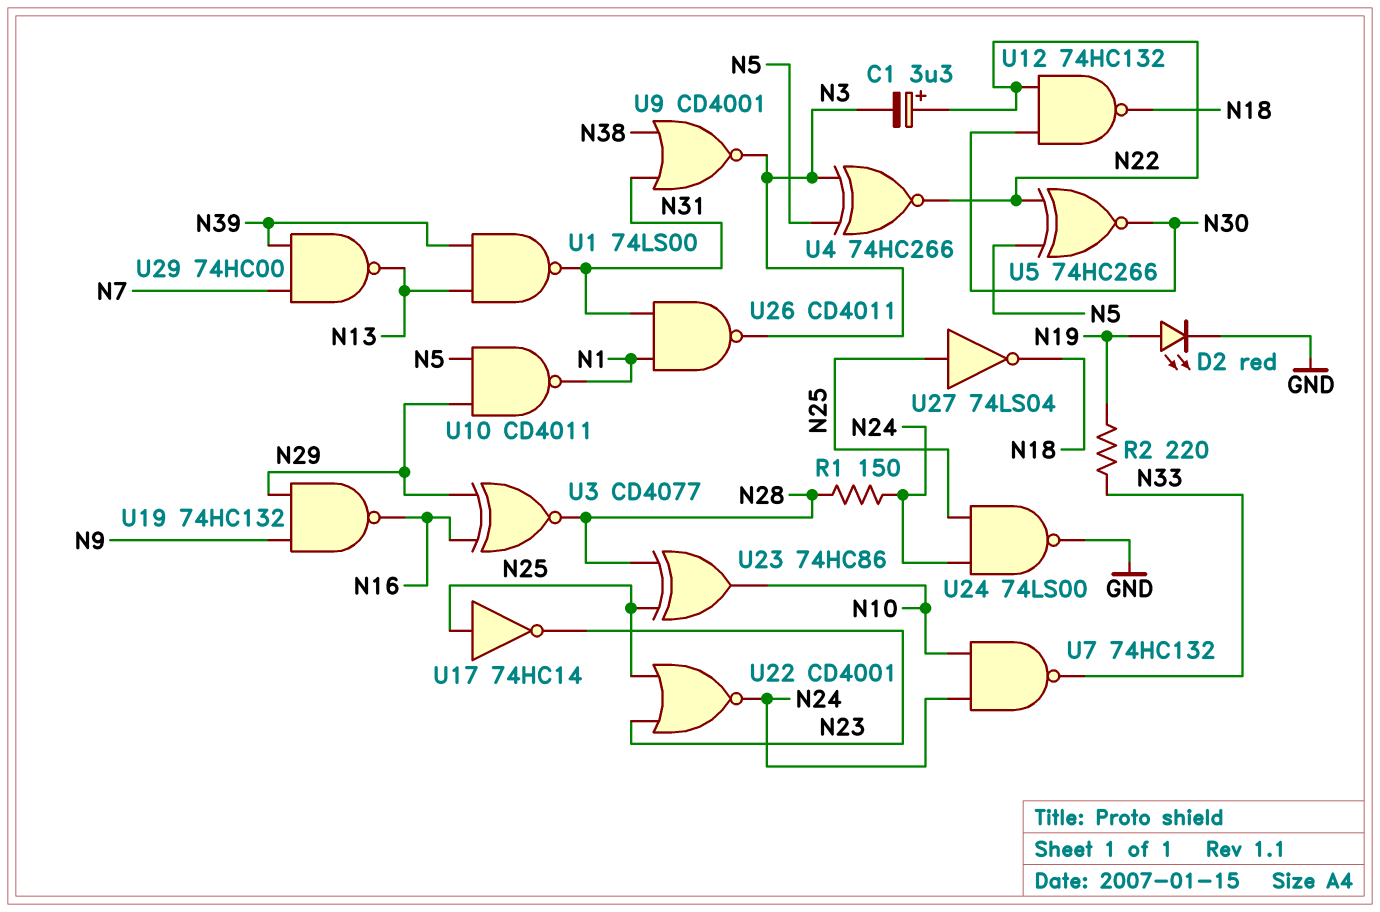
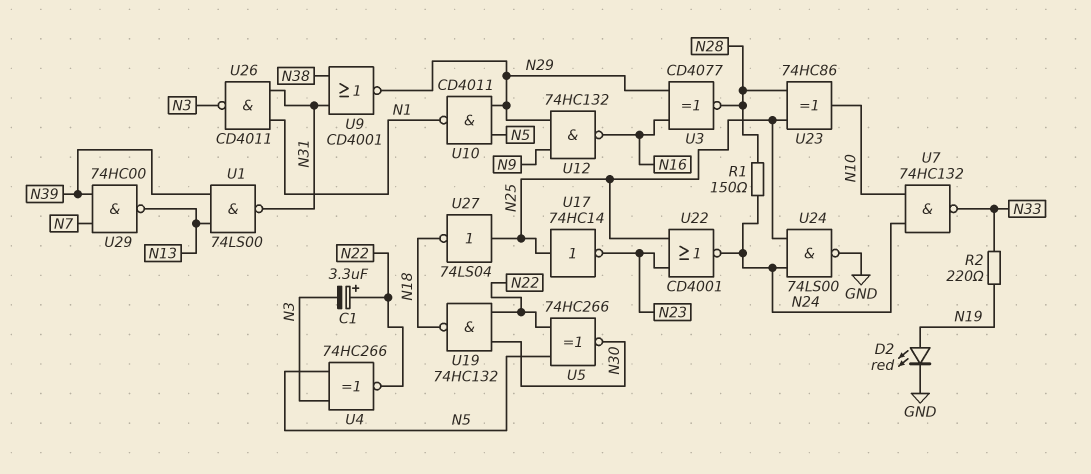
U9: NOR CD4001 (in N31, in N38, out N3) -> NOR CD4001 (in N31, in N38, out N29)
U12: NAND 74HC132 (in N22, in N30, out N18) -> NAND 74HC132 (in N9, in N29, out N16)
U19: NAND 74HC132 (in N9, in N29, out N16) -> NAND 74HC132 (in N22, in N30, out N18)

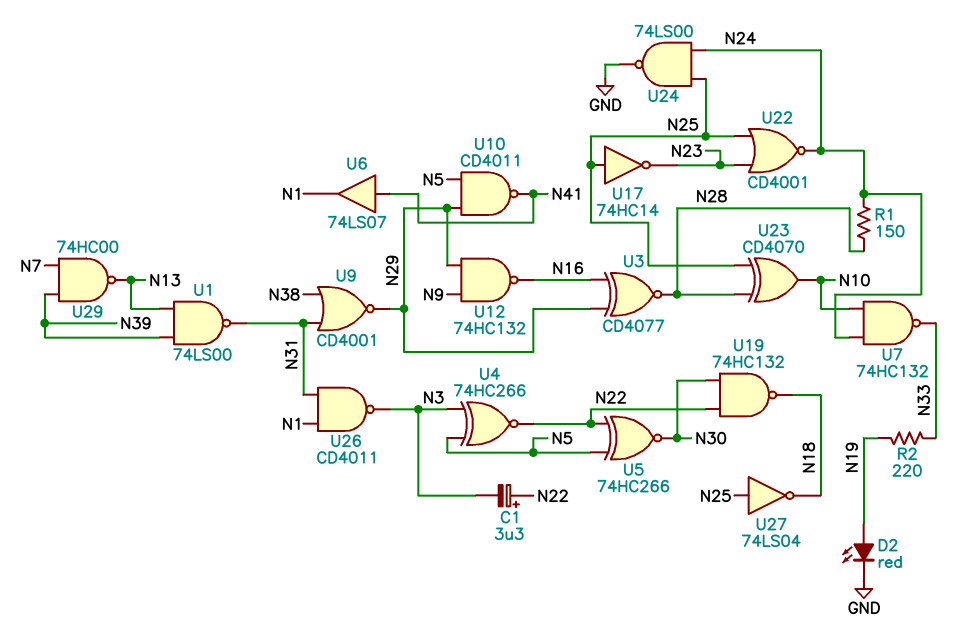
U6: none -> buffer 74LS07 (in N41, out N1)
U10: NAND CD4011 (in N5, in N29, out N1) -> NAND CD4011 (in N5, in N29, out N41)
U23: XOR 74HC86 (in N25, in N28, out N10) -> XOR CD4070 (in N25, in N28, out N10)

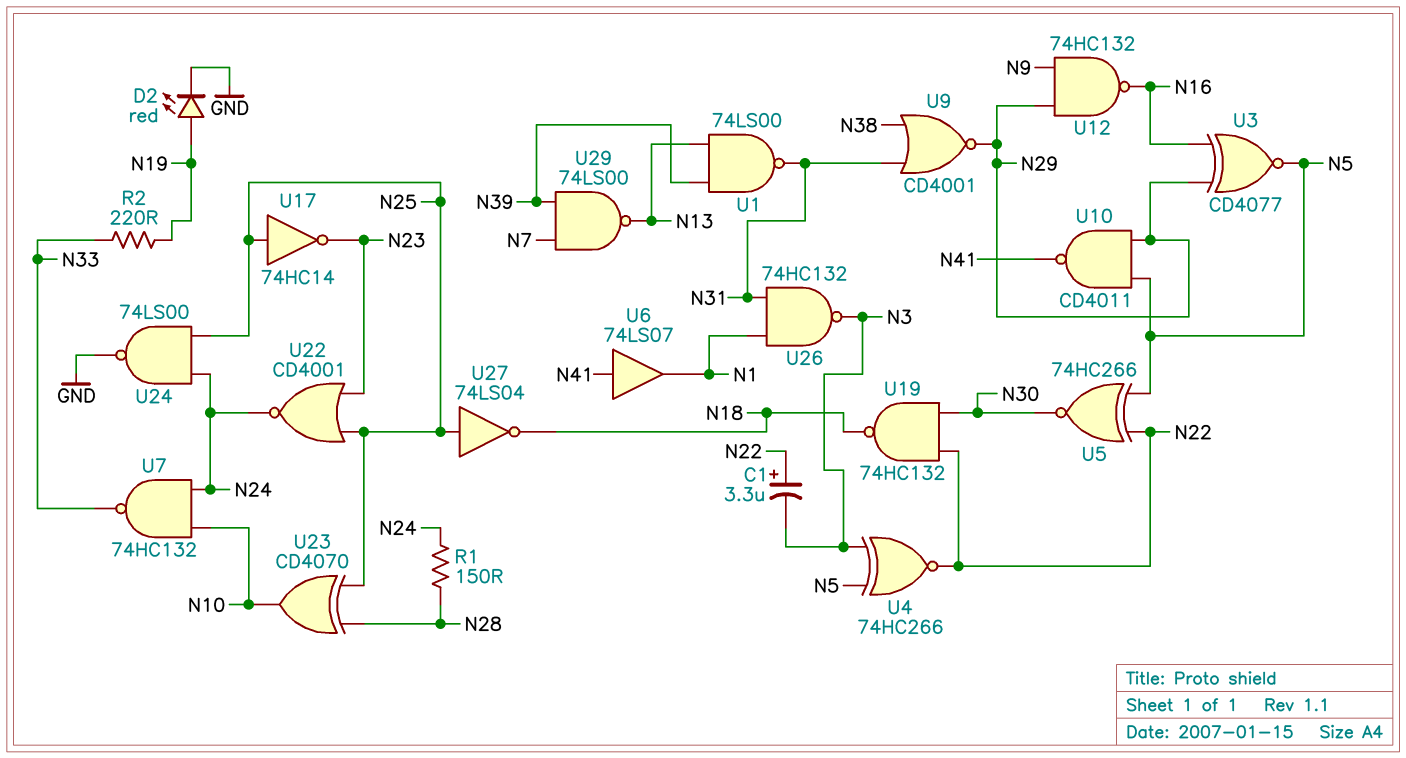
U3: XNOR CD4077 (in N16, in N29, out N28) -> XNOR CD4077 (in N16, in N29, out N5)
U26: NAND CD4011 (in N1, in N31, out N3) -> NAND 74HC132 (in N1, in N31, out N3)
U29: NAND 74HC00 (in N7, in N39, out N13) -> NAND 74LS00 (in N7, in N39, out N13)

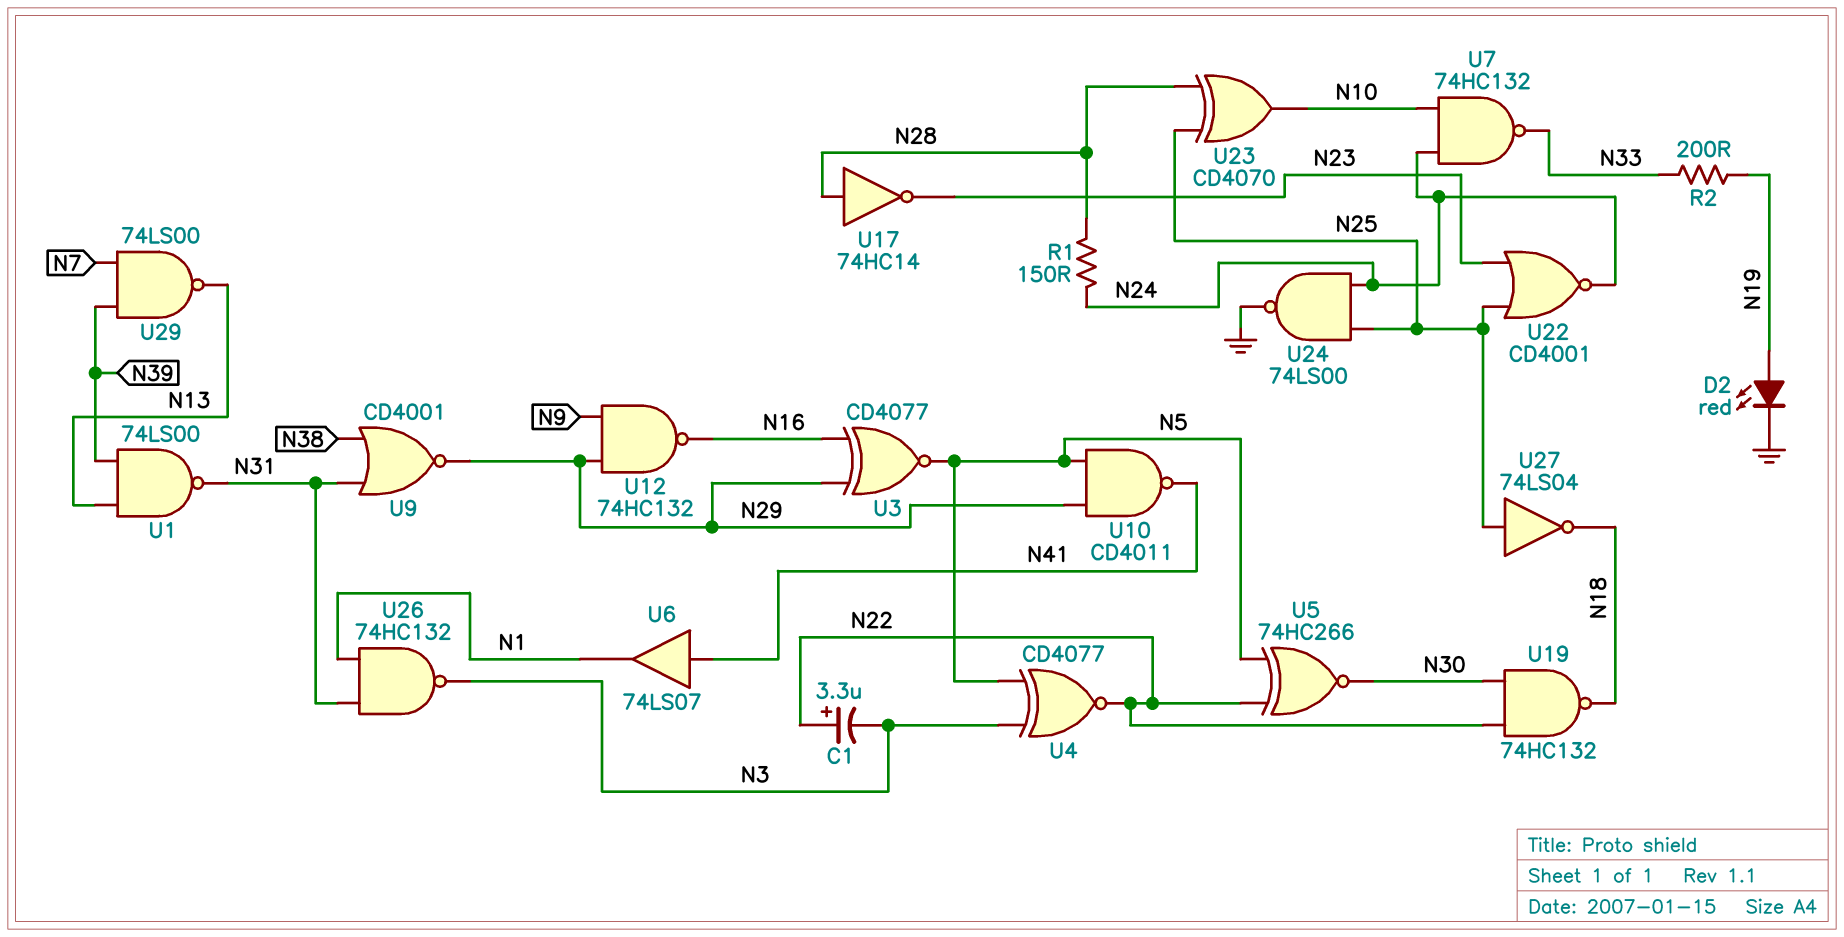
R2: 220 (N19, N33) -> 200 (N19, N33)
U4: XNOR 74HC266 (in N3, in N5, out N22) -> XNOR CD4077 (in N3, in N5, out N22)
U17: NOT 74HC14 (in N25, out N23) -> NOT 74HC14 (in N28, out N23)

